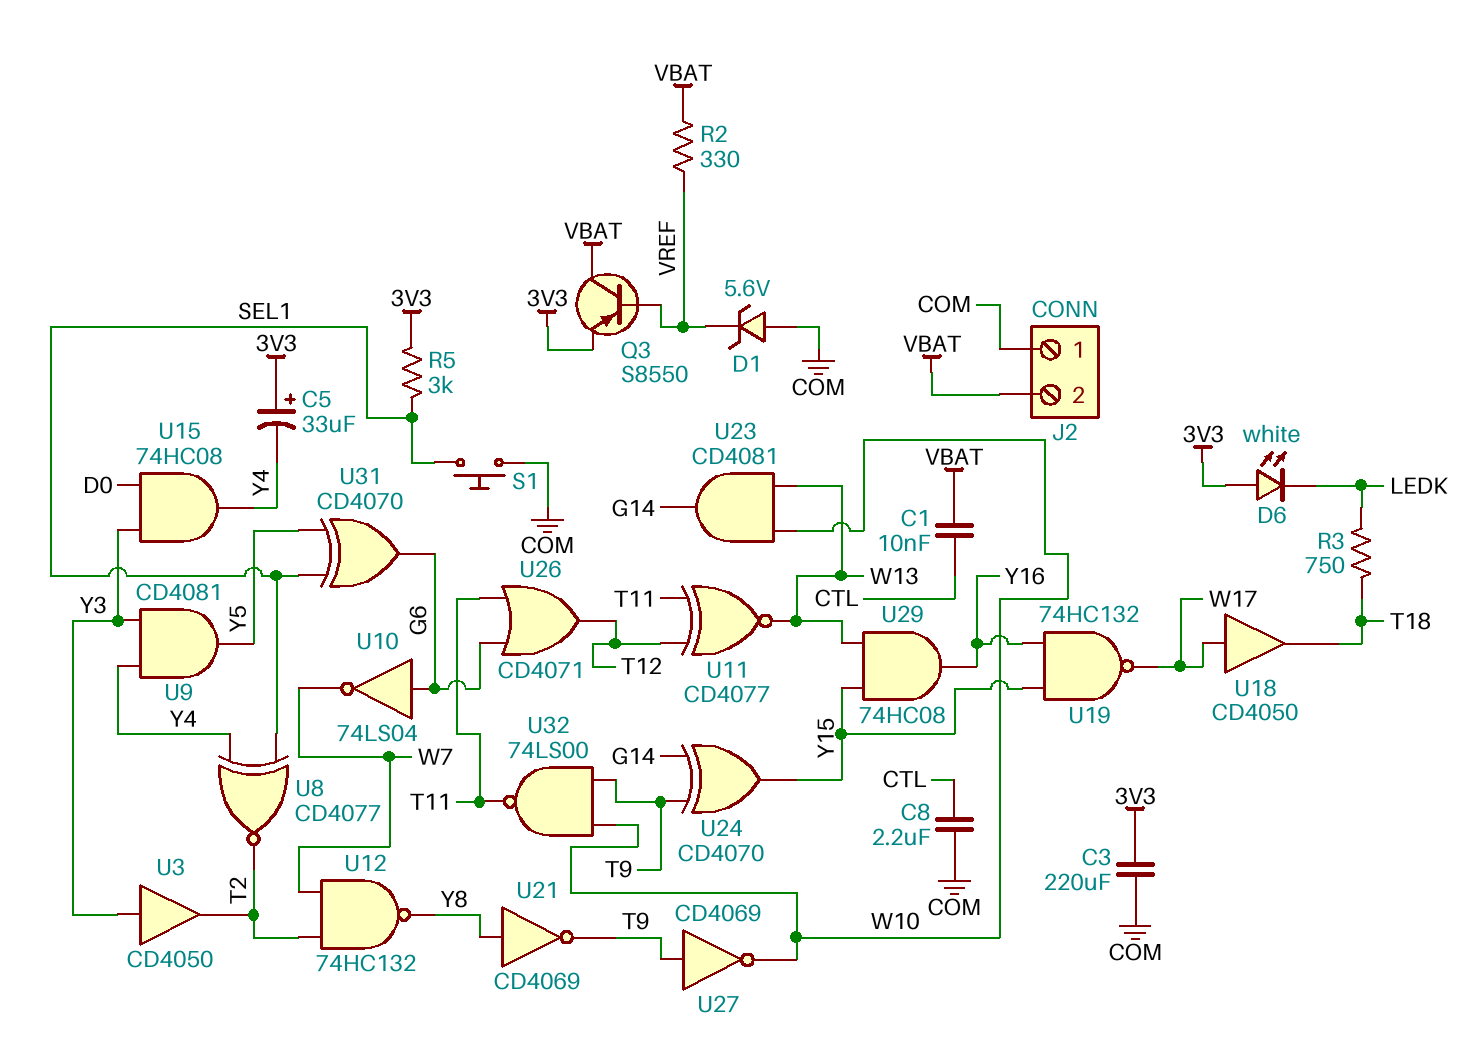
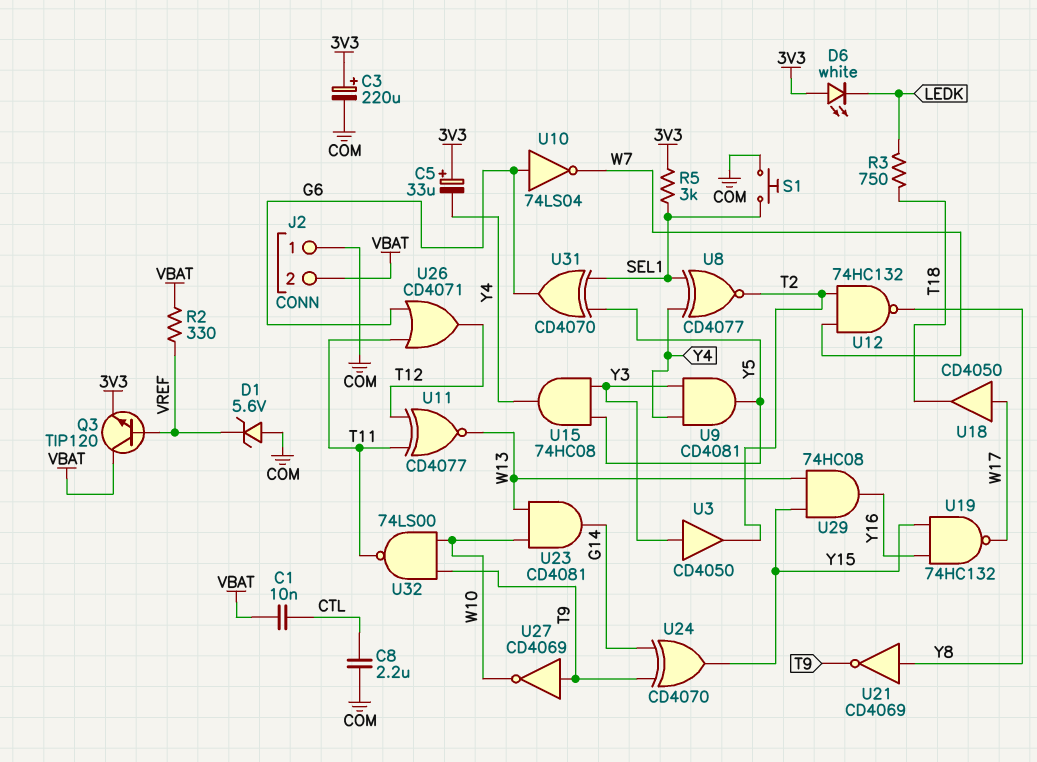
C3: 220uF (3V3, COM) -> 220uF (plus 3V3, minus COM)
Q3: PNP S8550 (B VREF, C VBAT, E 3V3) -> NPN TIP120 (B VREF, C VBAT, E 3V3)
U15: AND 74HC08 (in D0, in Y3, out Y4) -> AND 74HC08 (in Y3, in Y5, out Y4)

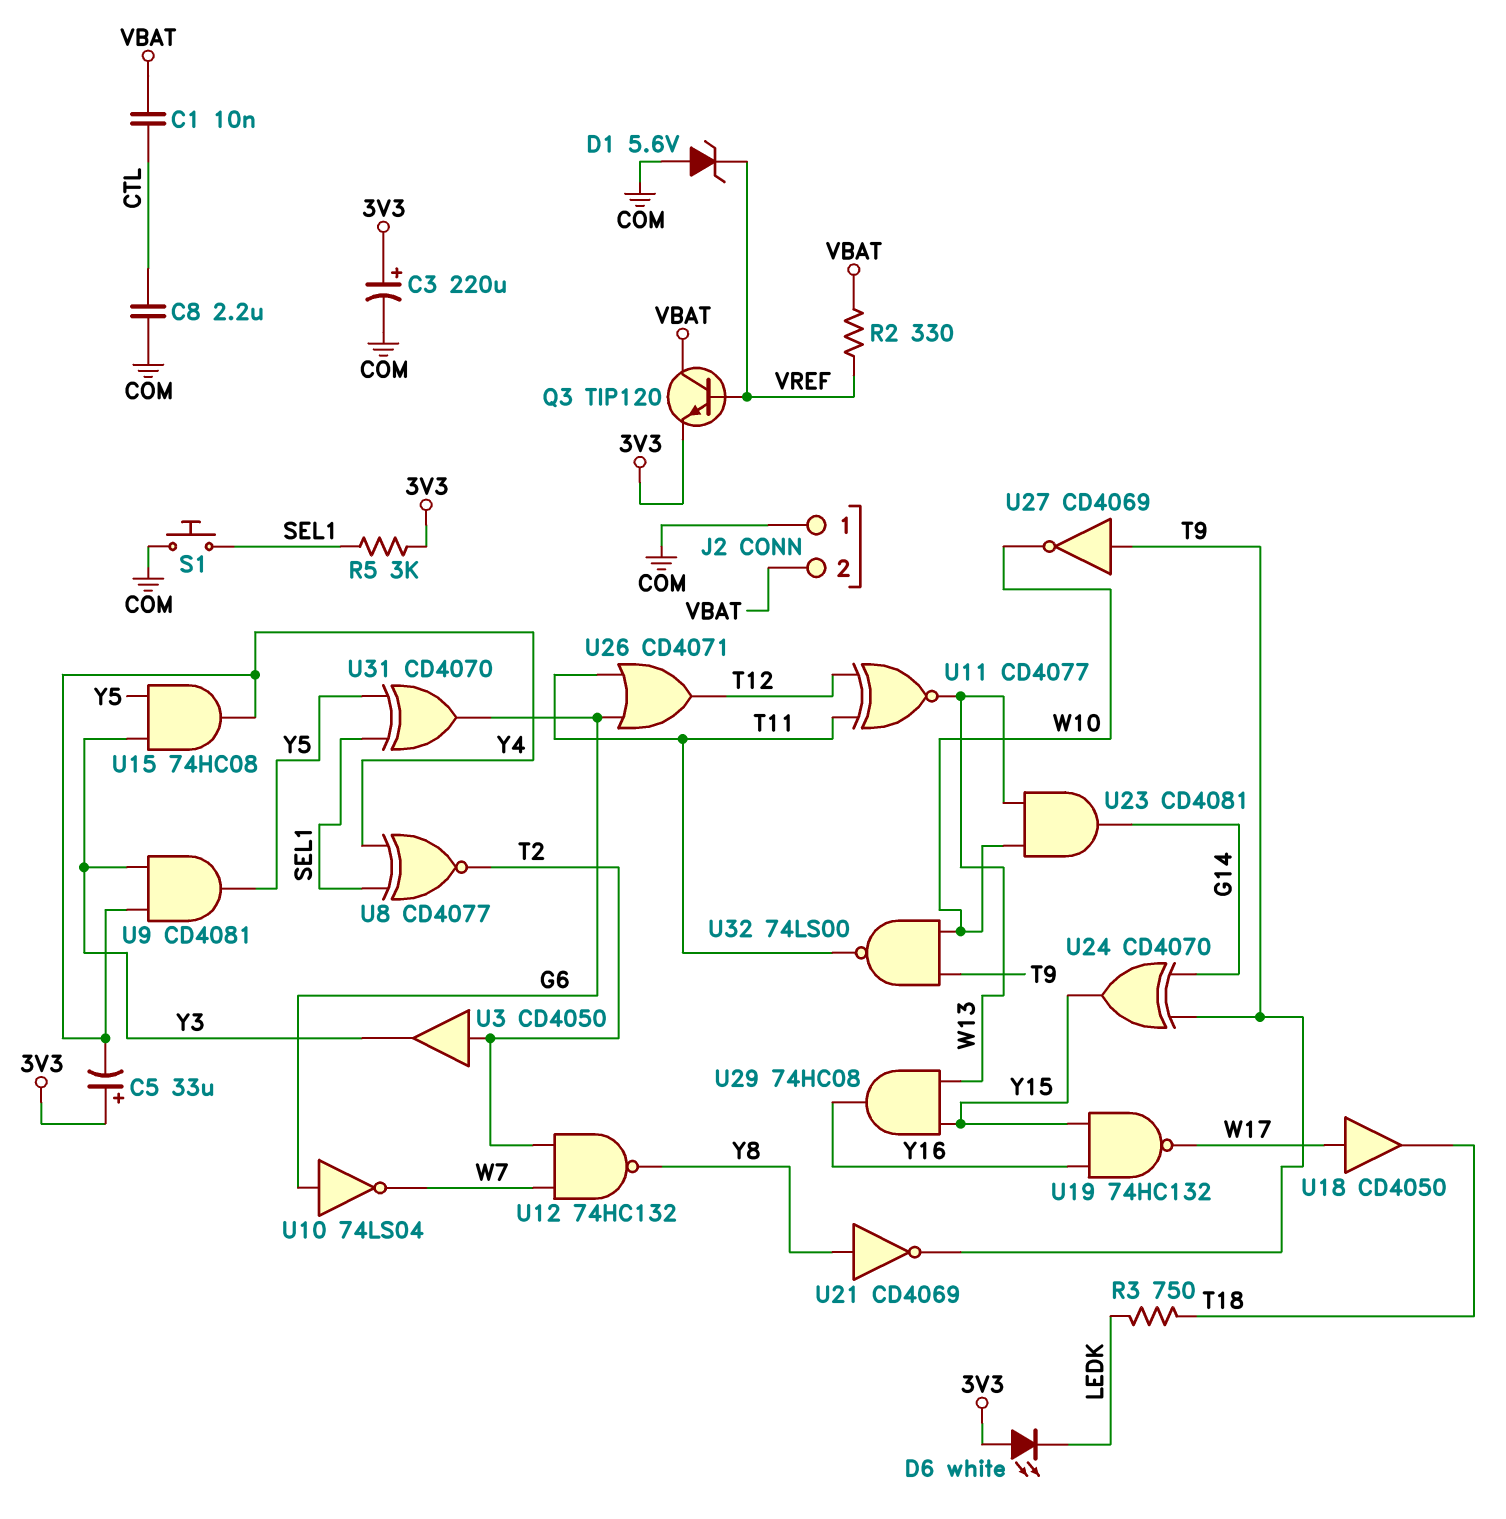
U3: buffer CD4050 (in Y3, out T2) -> buffer CD4050 (in T2, out Y3)

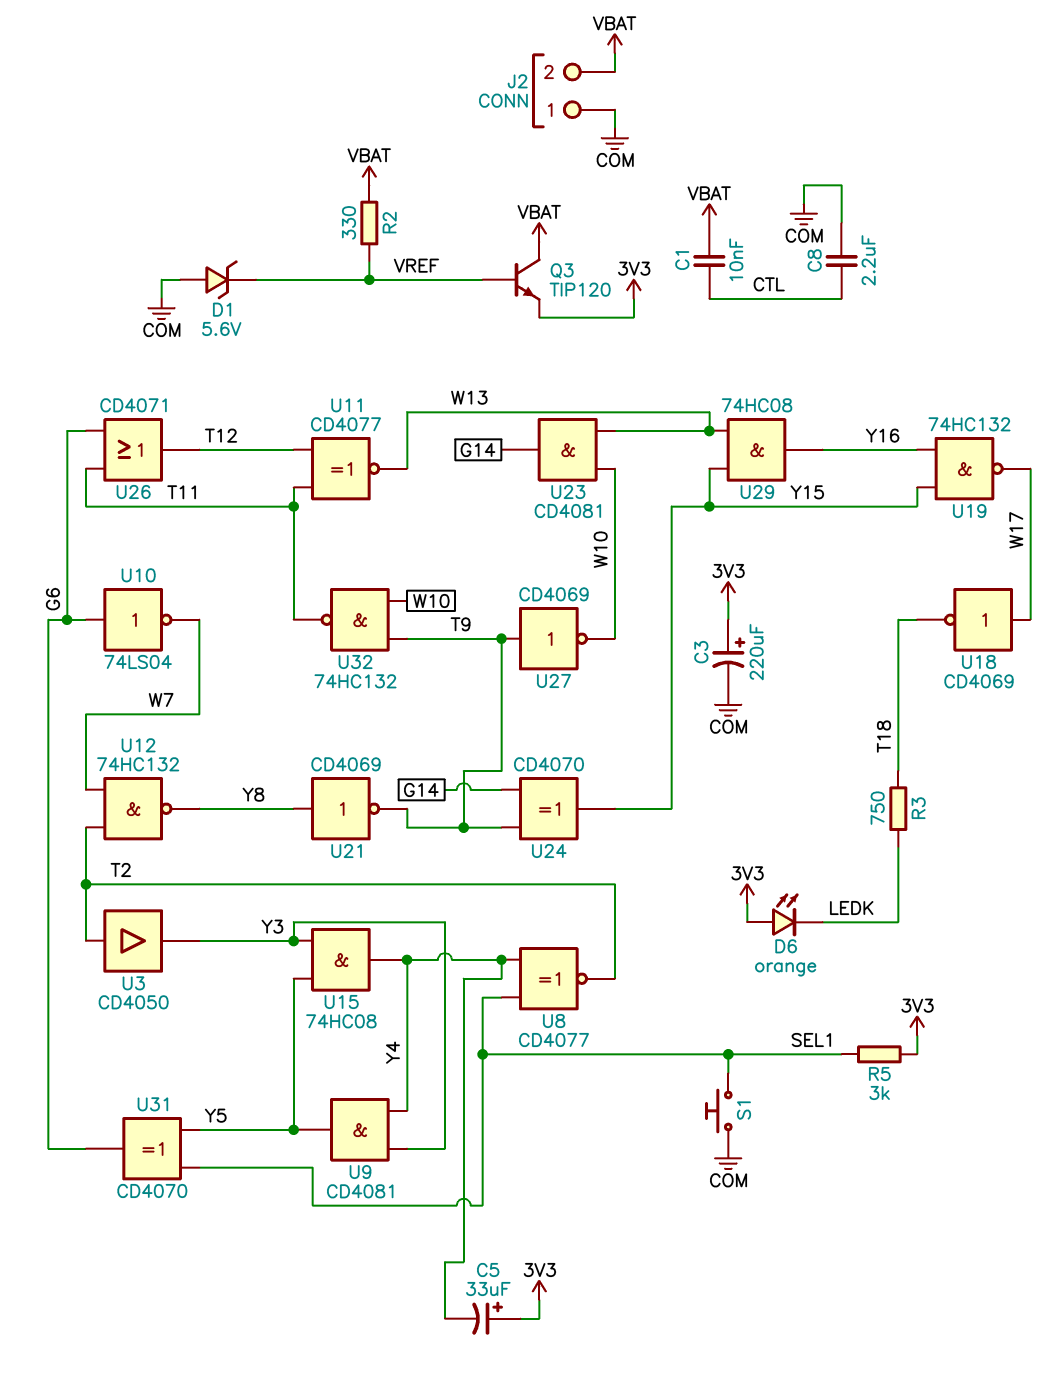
D6: LED white (A 3V3, K LEDK) -> LED orange (A 3V3, K LEDK)
U18: buffer CD4050 (in W17, out T18) -> NOT CD4069 (in W17, out T18)
U32: NAND 74LS00 (in T9, in W10, out T11) -> NAND 74HC132 (in T9, in W10, out T11)

